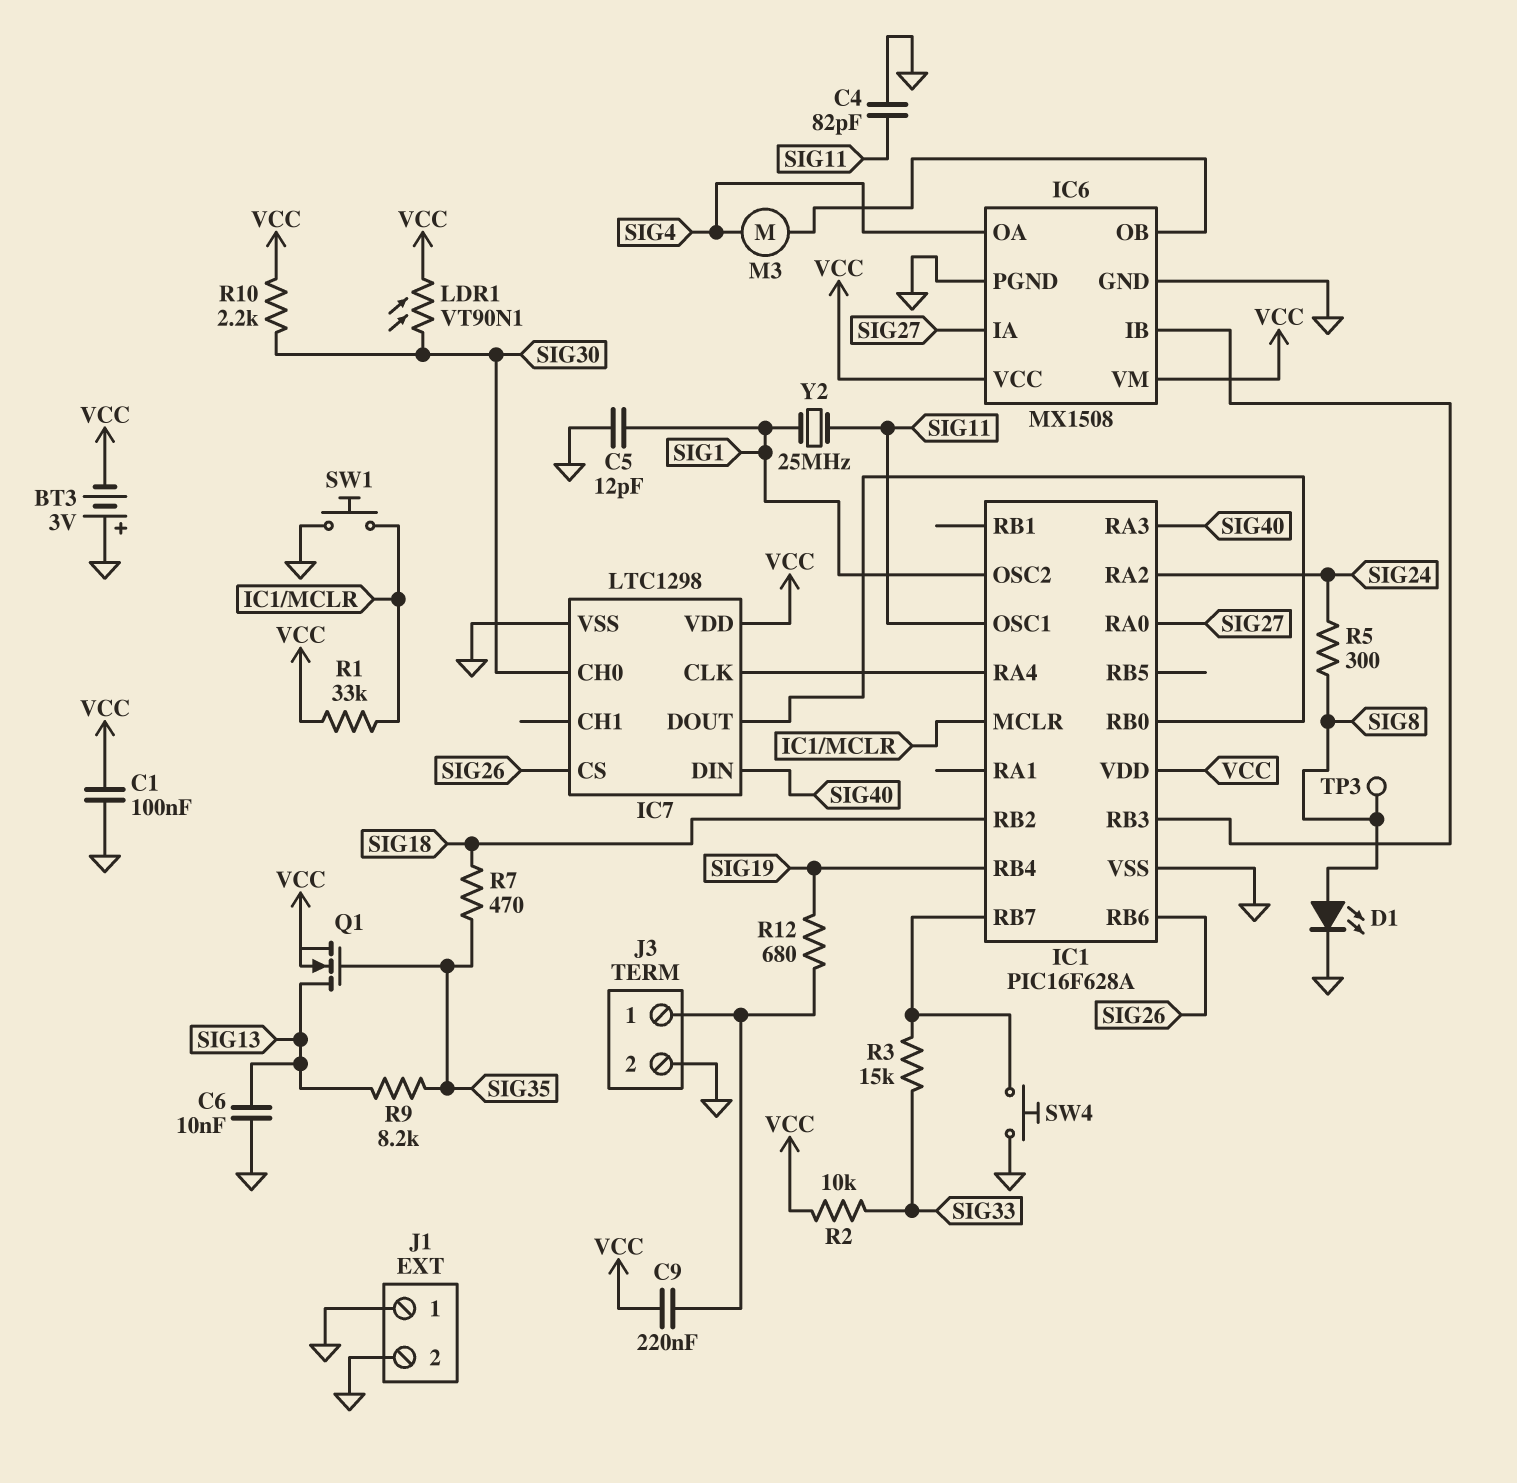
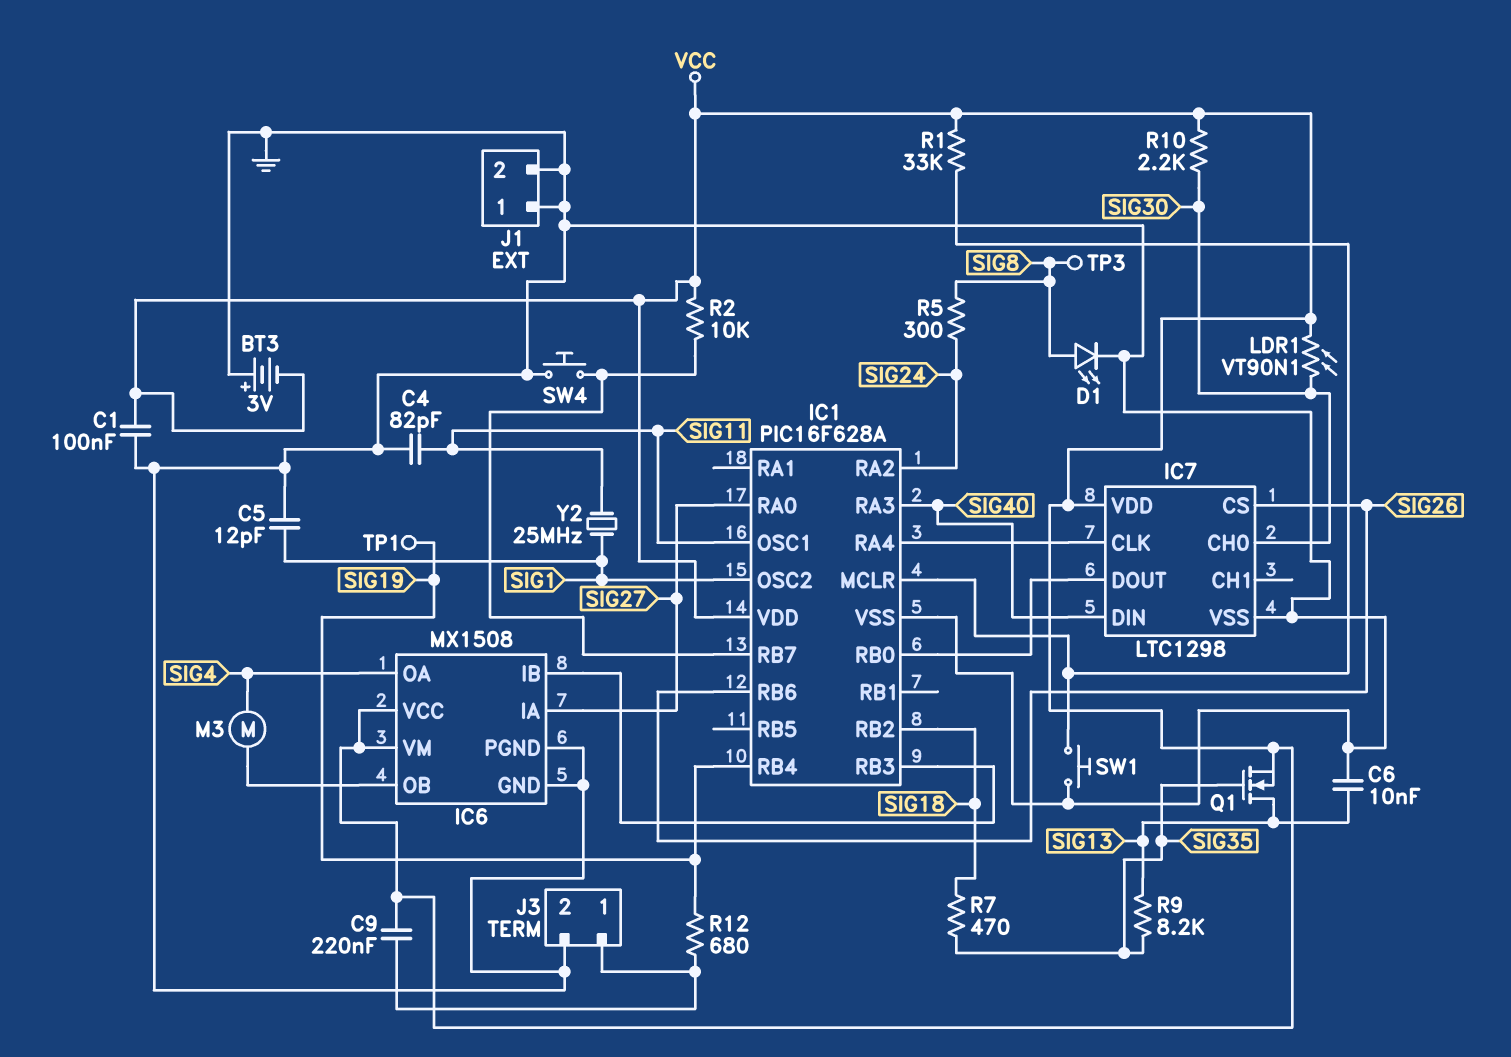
R2: 10k (SIG33, VCC) -> 10k (IC1/RB7, VCC)
R3: 15k (IC1/RB7, SIG33) -> none
TP1: none -> test point (SIG19)

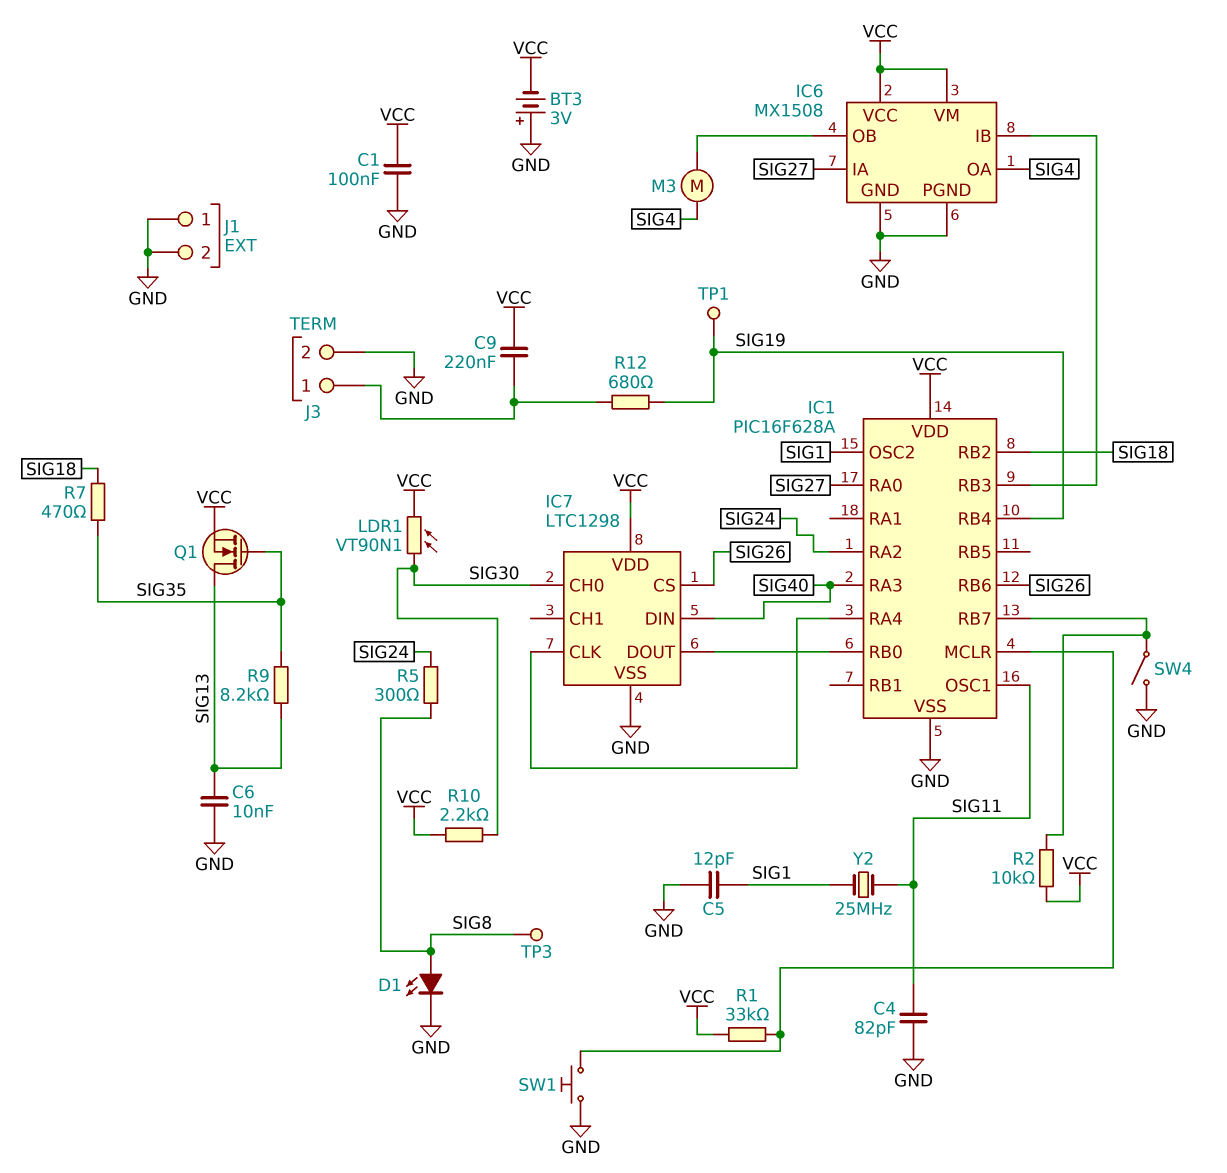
SW4: button (GND, IC1/RB7) -> switch (GND, IC1/RB7)

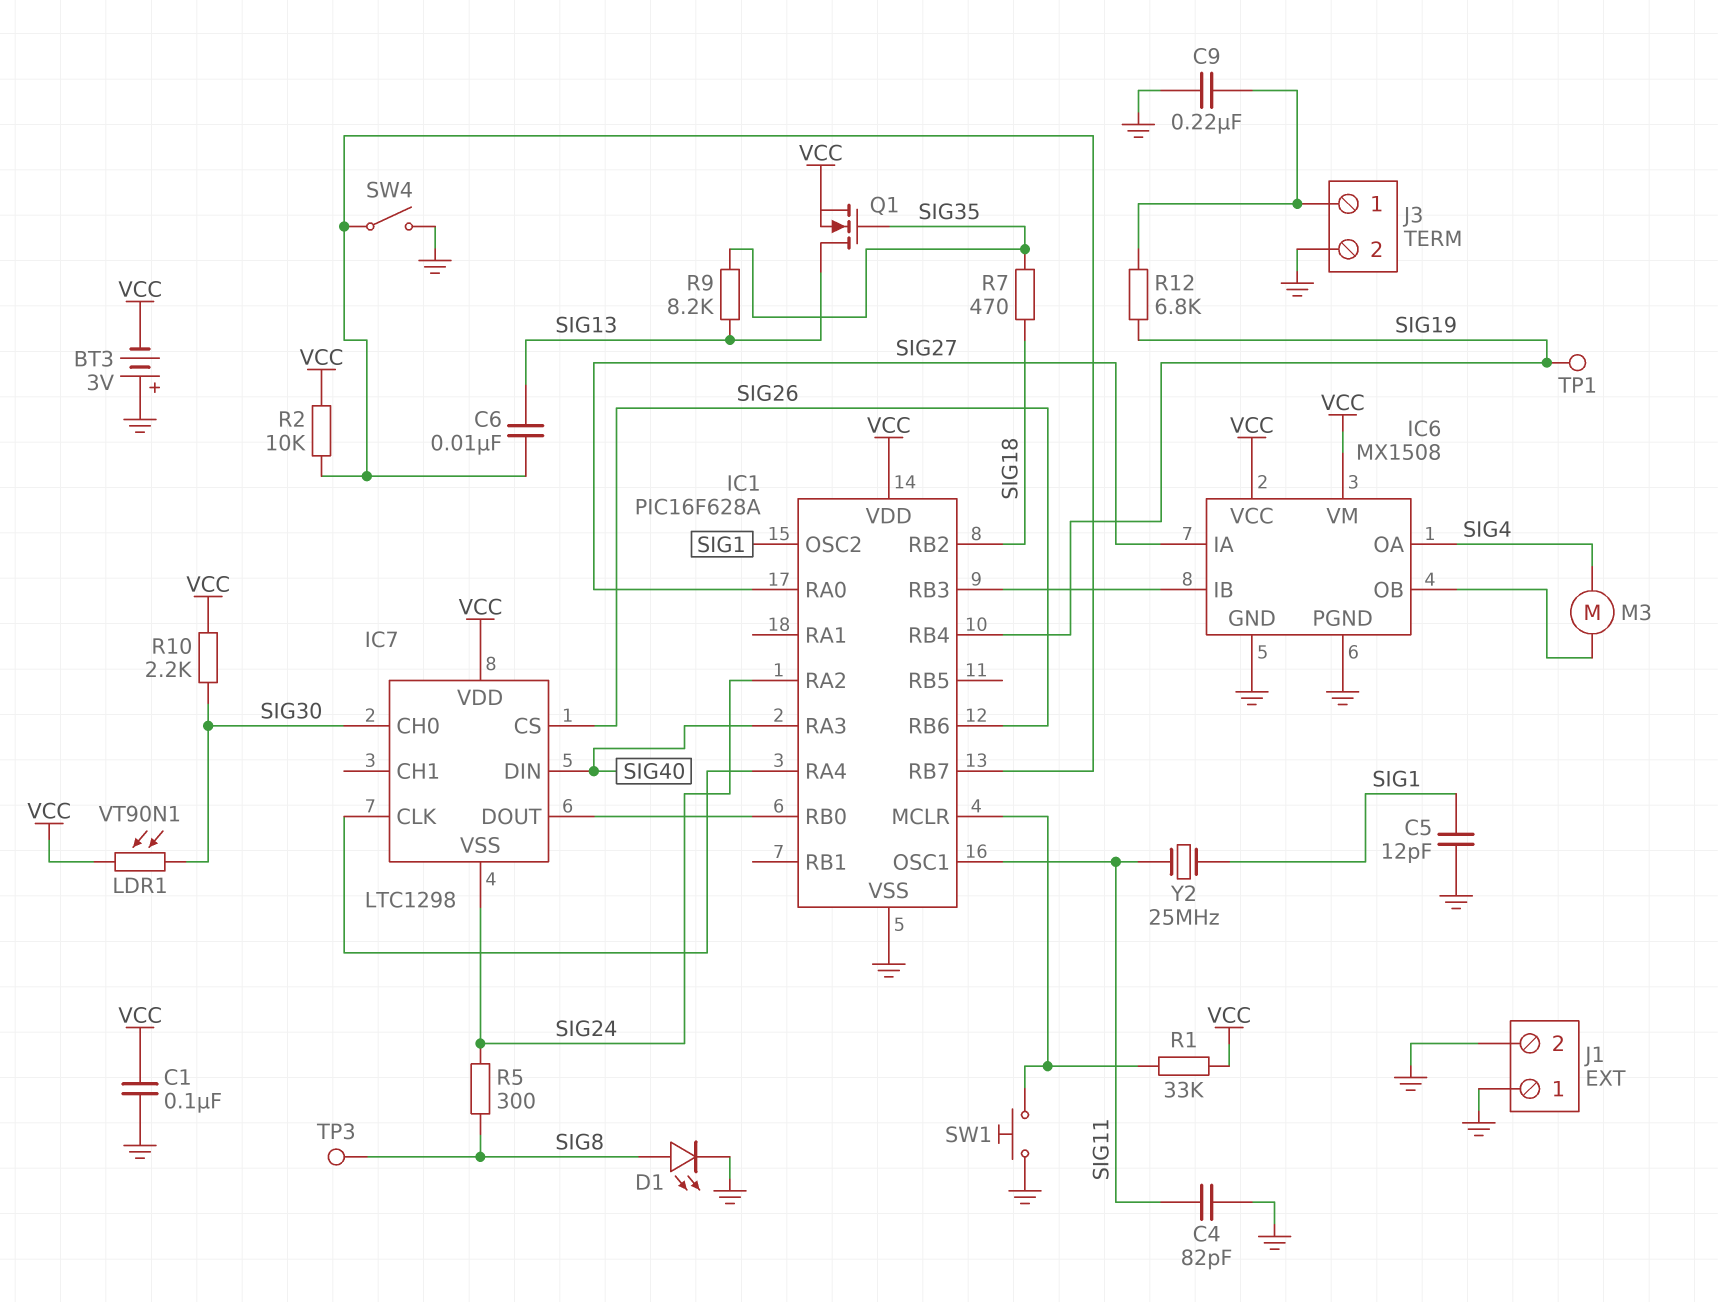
C6: 10nF (GND, SIG13) -> 10nF (IC1/RB7, SIG13)
C9: 220nF (J3/1, VCC) -> 220nF (GND, J3/1)
IC7 pin VSS: GND -> SIG24
R12: 680 (J3/1, SIG19) -> 6.8k (J3/1, SIG19)

